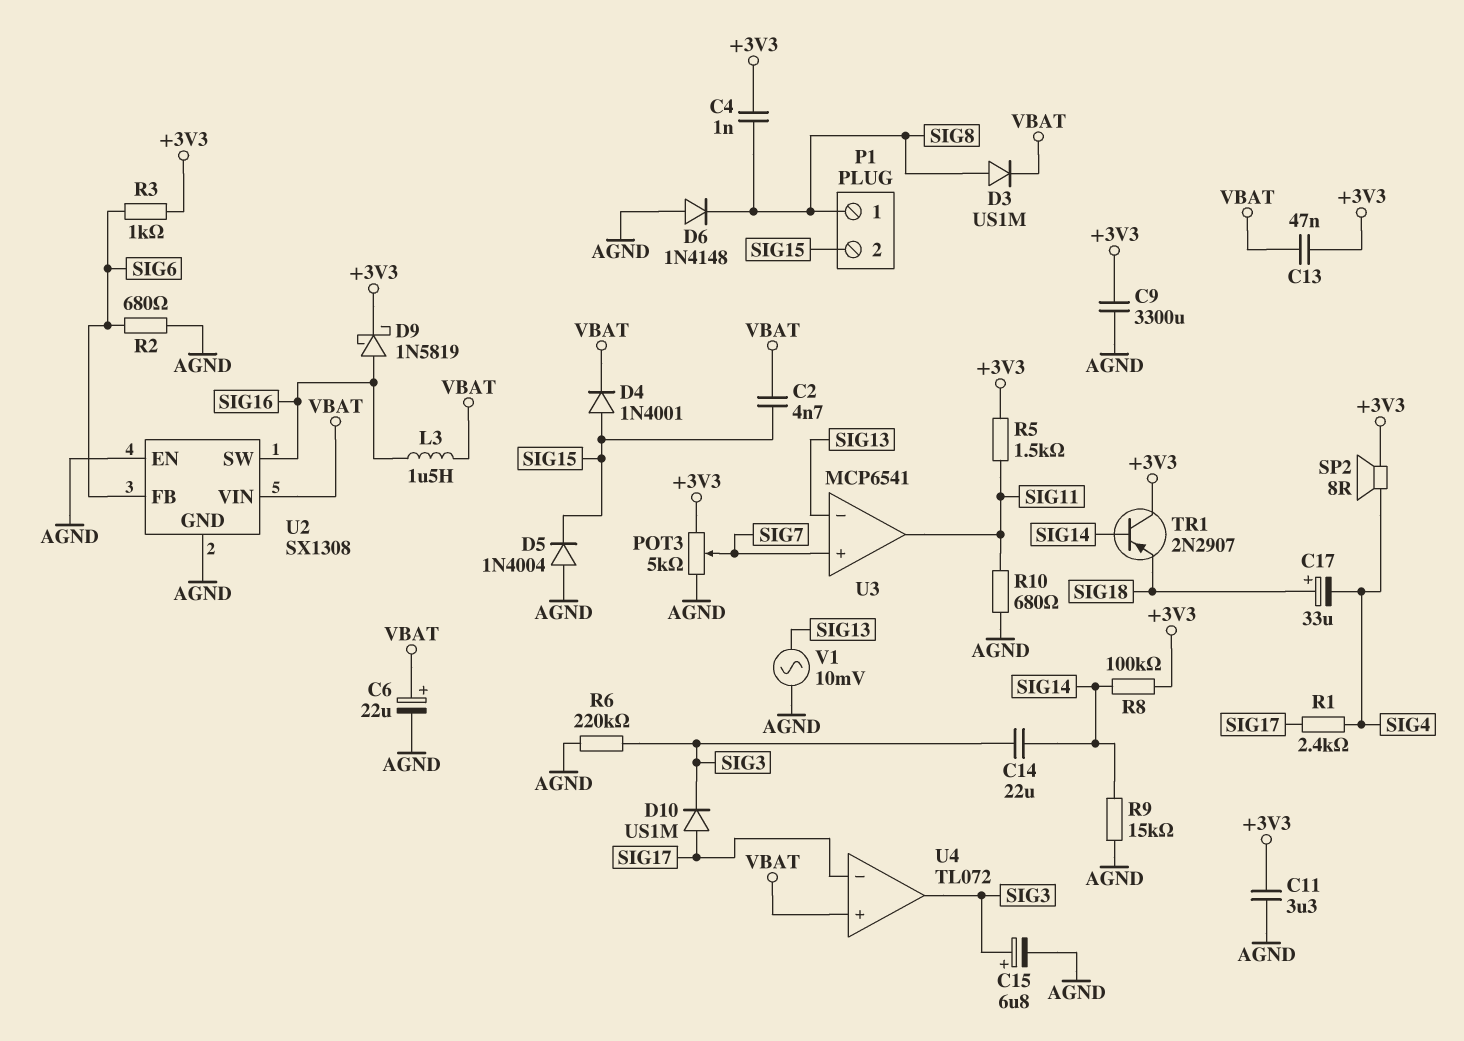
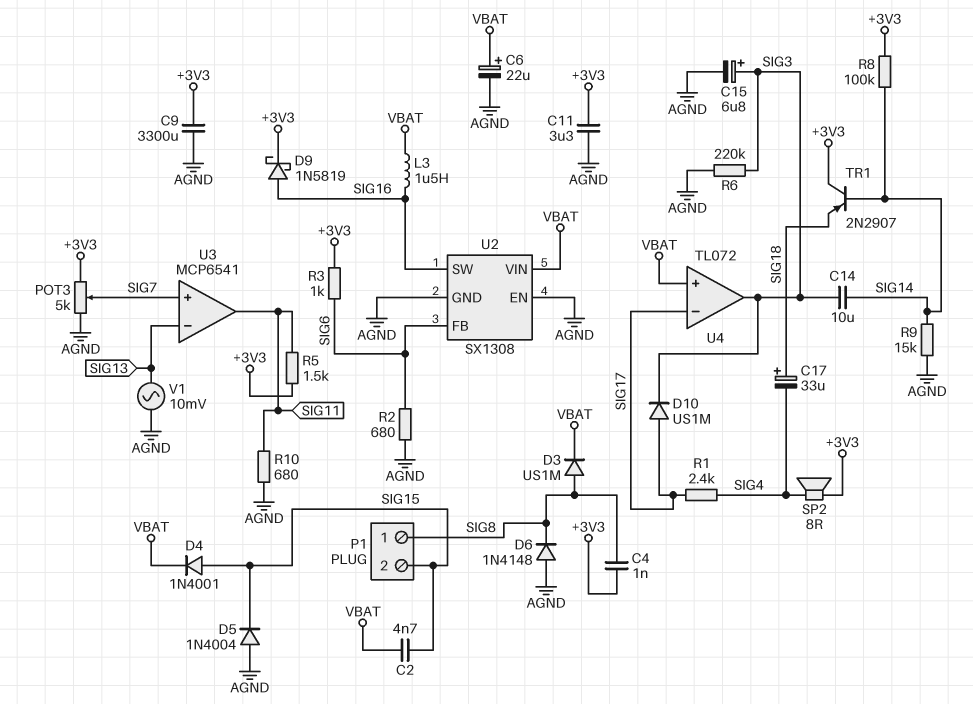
C13: 47nF (+3V3, VBAT) -> none
C14: 22uF (SIG3, SIG14) -> 10uF (SIG3, SIG14)

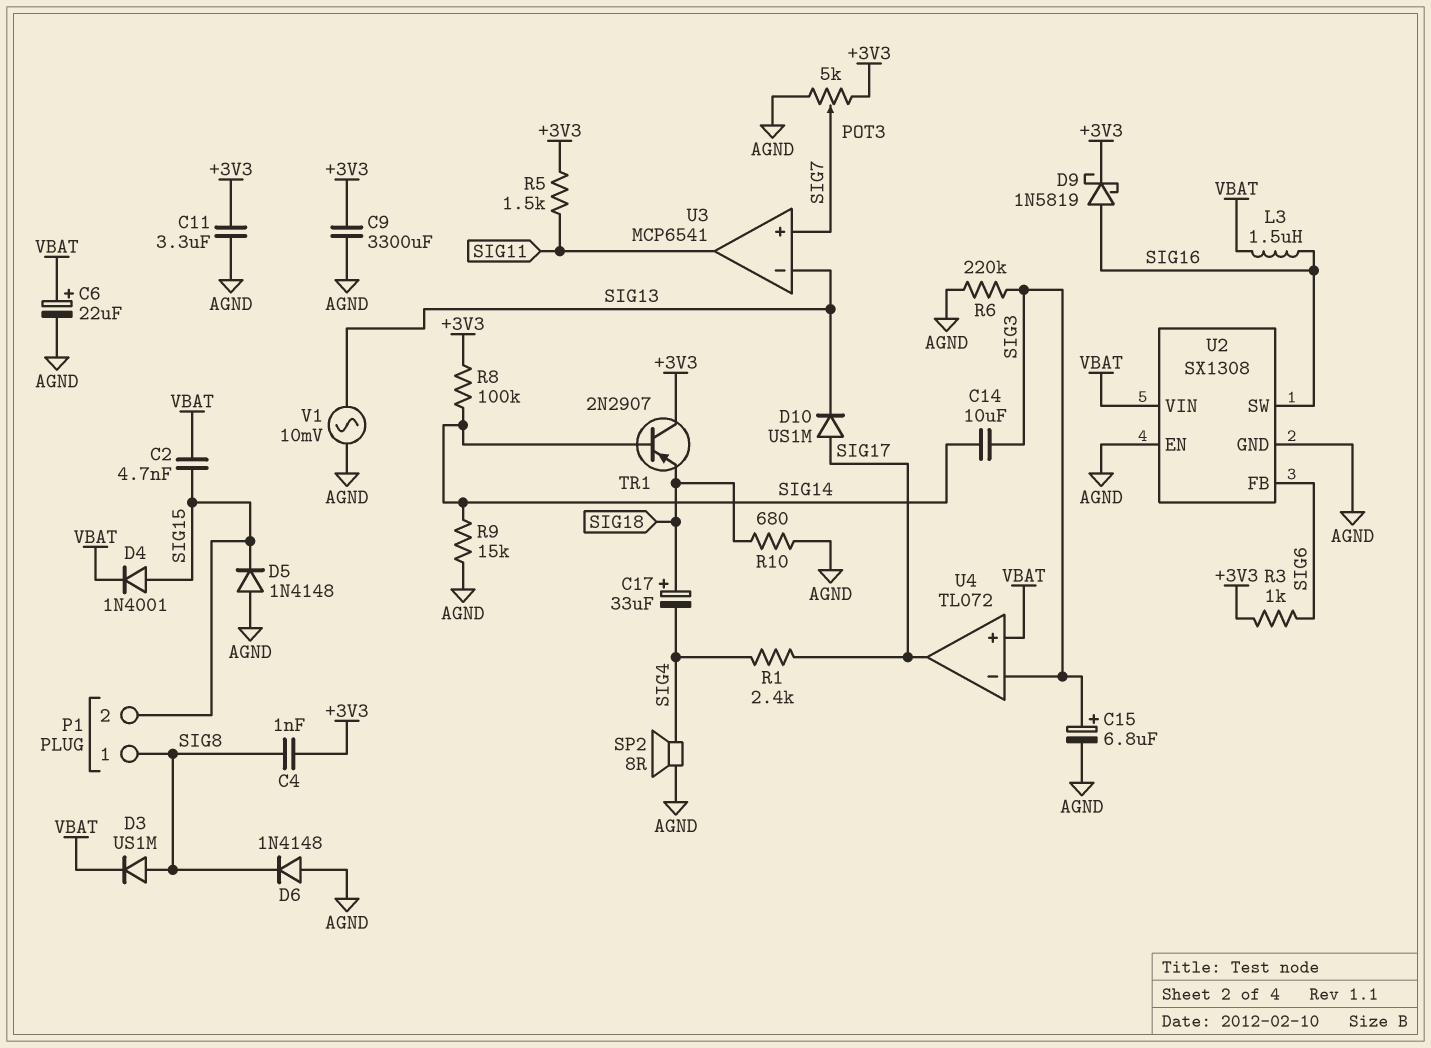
D5: diode 1N4004 (A AGND, K SIG15) -> diode 1N4148 (A AGND, K SIG15)
D10: diode US1M (A SIG17, K SIG3) -> diode US1M (A SIG17, K SIG13)
R2: 680 (AGND, SIG6) -> none
R10: 680 (AGND, SIG11) -> 680 (AGND, SIG18)
SP2: speaker 8R (+3V3, SIG4) -> speaker 8R (AGND, SIG4)
U4 pin in-: SIG17 -> SIG3
U4 pin out: SIG3 -> SIG17

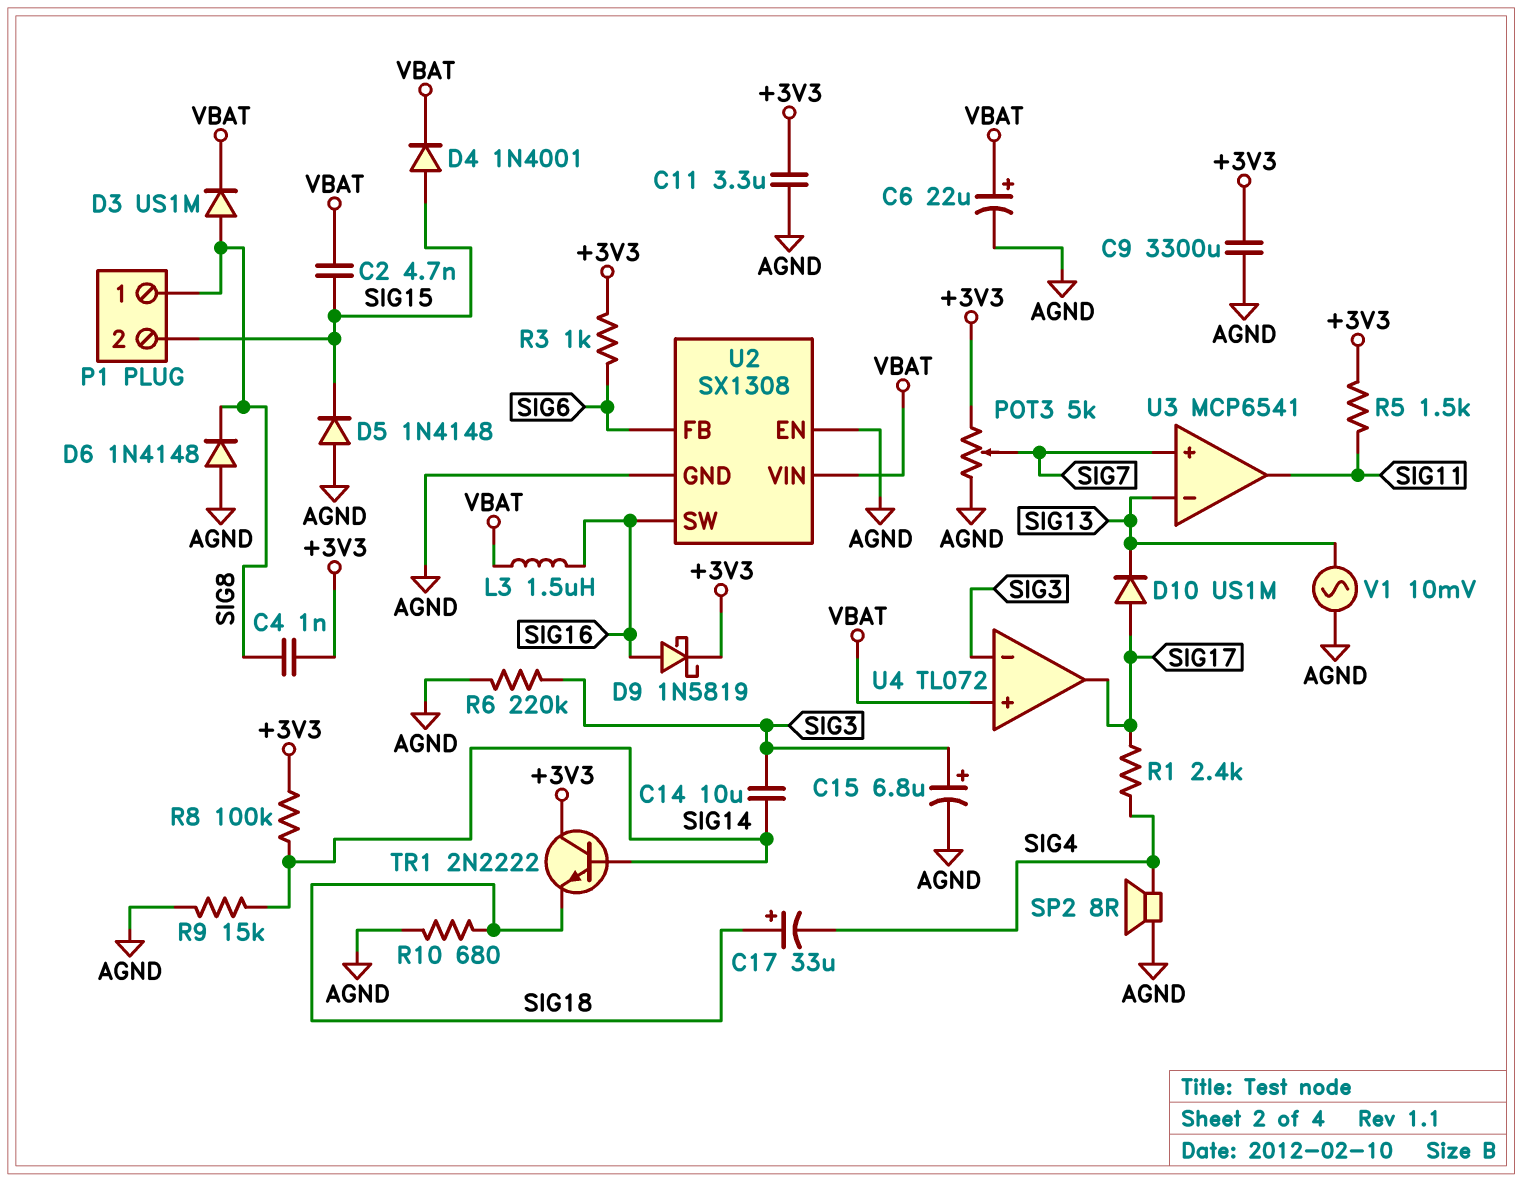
TR1: PNP 2N2907 (B SIG14, C +3V3, E SIG18) -> NPN 2N2222 (B SIG14, C +3V3, E SIG18)

